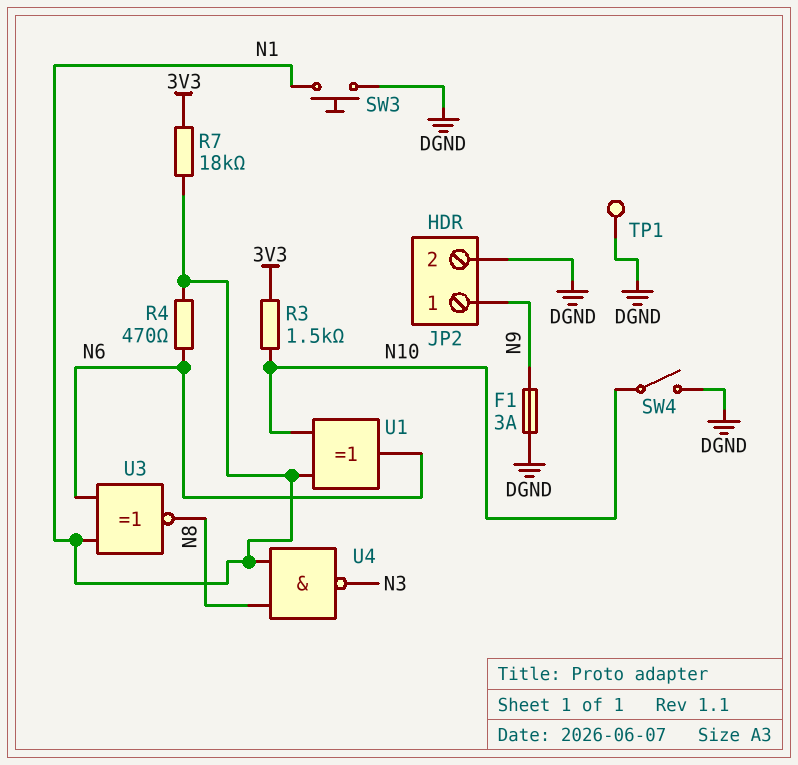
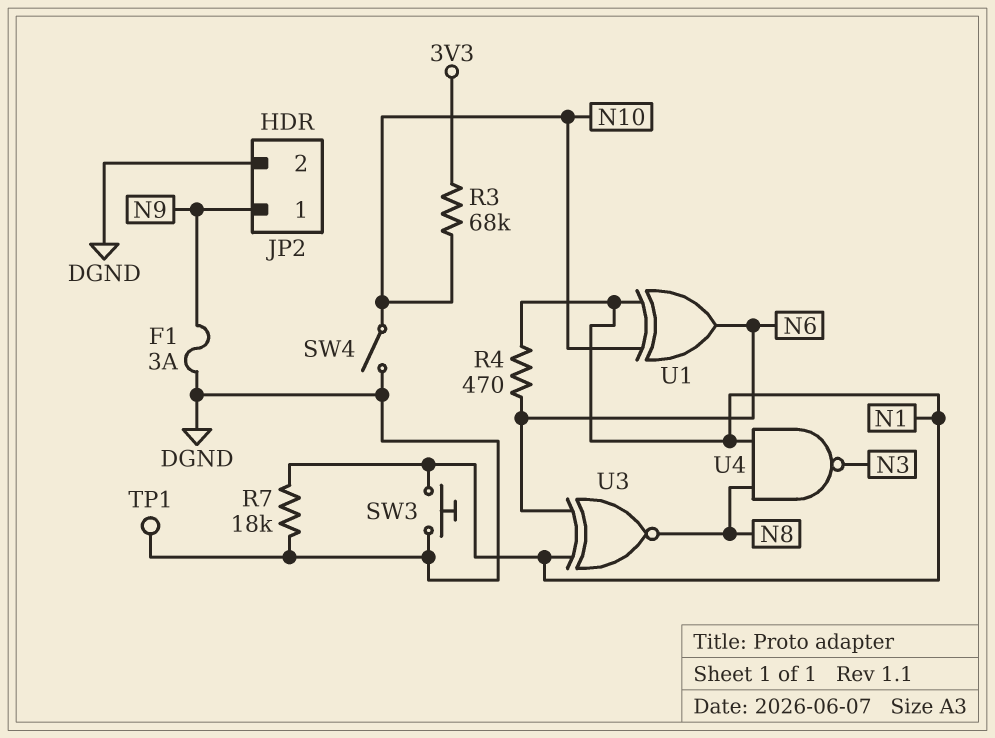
R3: 1.5k (3V3, N10) -> 68k (3V3, N10)
R7: 18k (3V3, N1) -> 18k (DGND, N1)

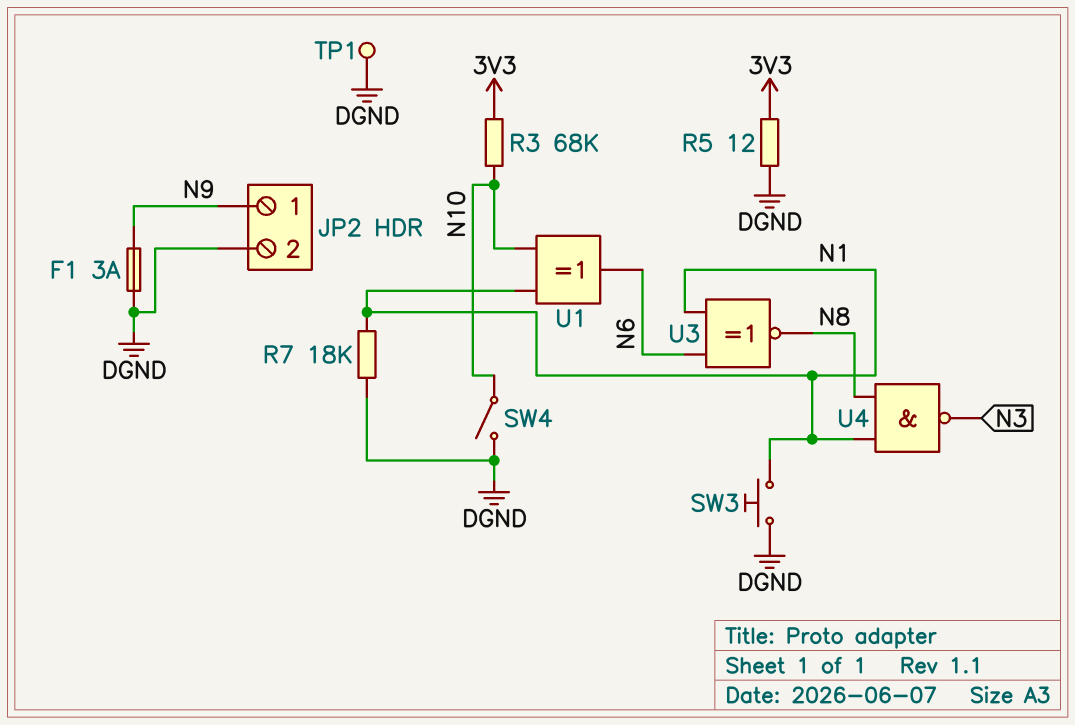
R4: 470 (N1, N6) -> none
R5: none -> 12 (3V3, DGND)

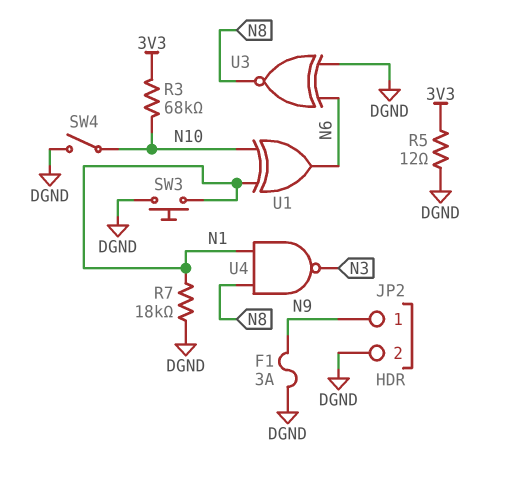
TP1: test point (DGND) -> none
U3: XNOR (in N1, in N6, out N8) -> XNOR (in DGND, in N6, out N8)

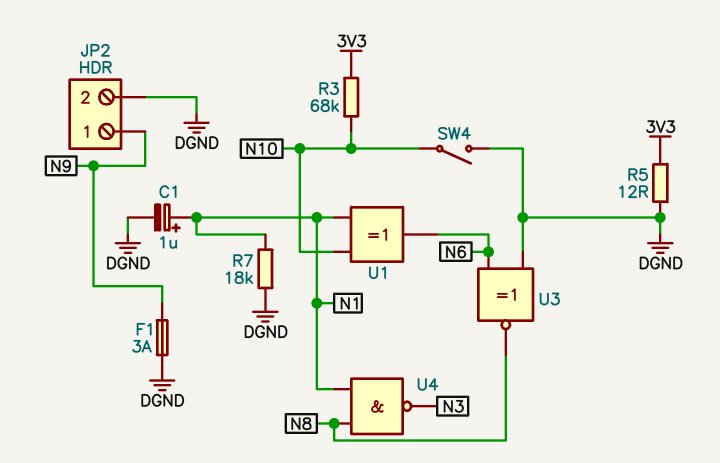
C1: none -> 1uF (plus N1, minus DGND)
SW3: button (DGND, N1) -> none

